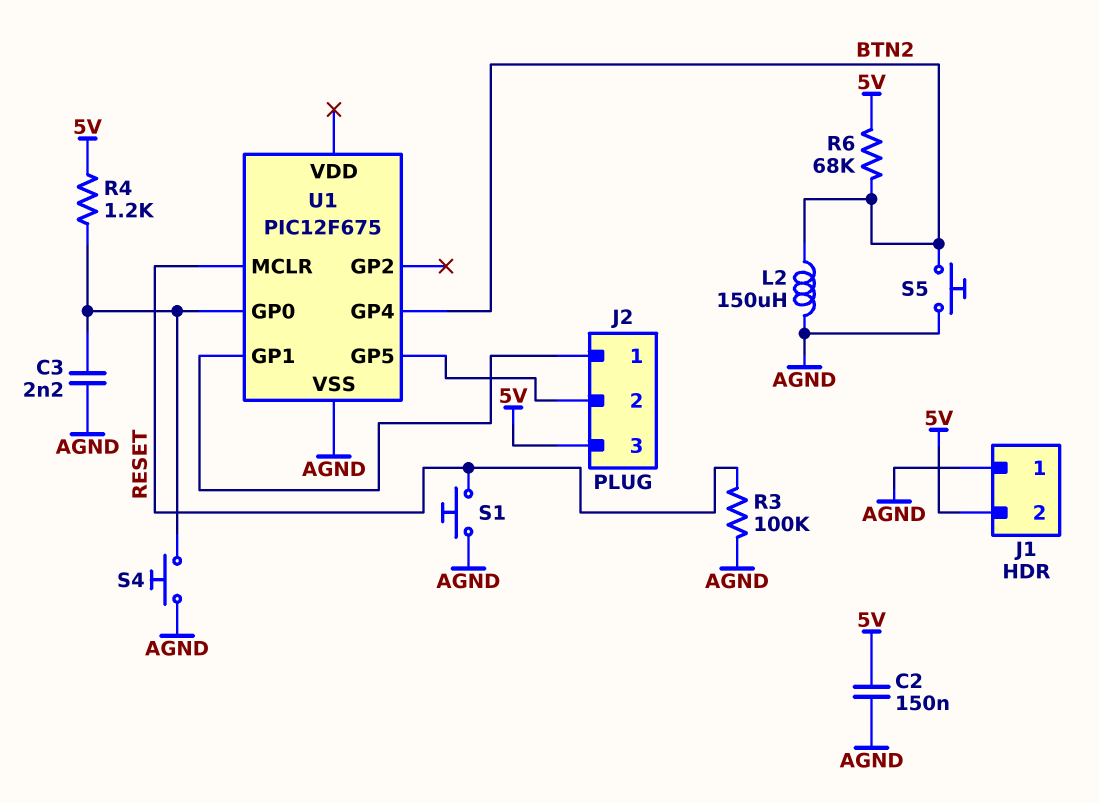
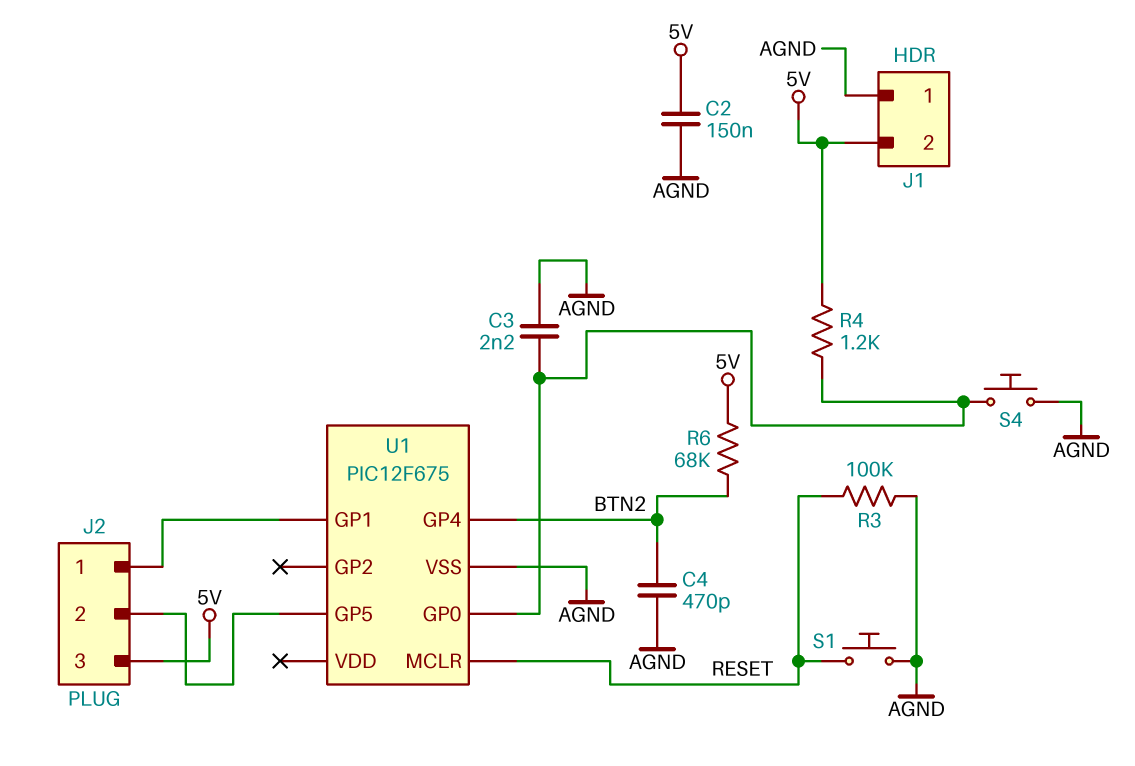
C4: none -> 470pF (AGND, BTN2)
L2: 150uH (AGND, BTN2) -> none
S5: button (AGND, BTN2) -> none

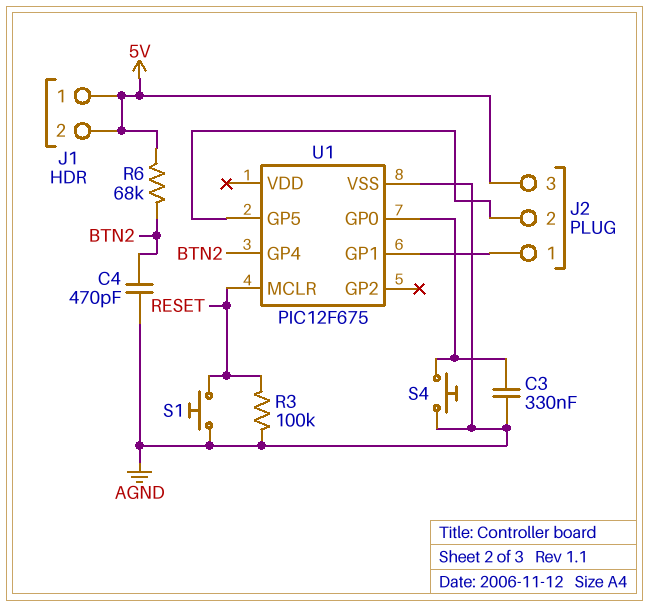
C2: 150nF (5V, AGND) -> none
C3: 2.2nF (AGND, U1/GP0) -> 330nF (AGND, U1/GP0)
J1 pin 1: AGND -> 5V
R4: 1.2k (5V, U1/GP0) -> none

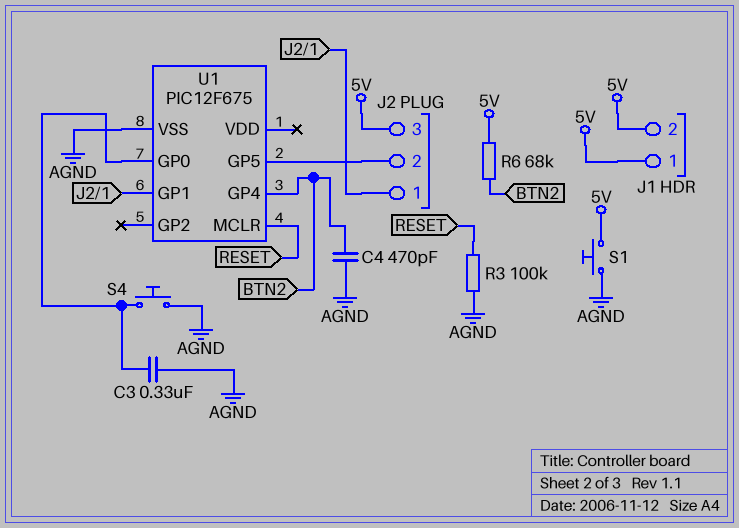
S1: button (AGND, RESET) -> button (5V, AGND)

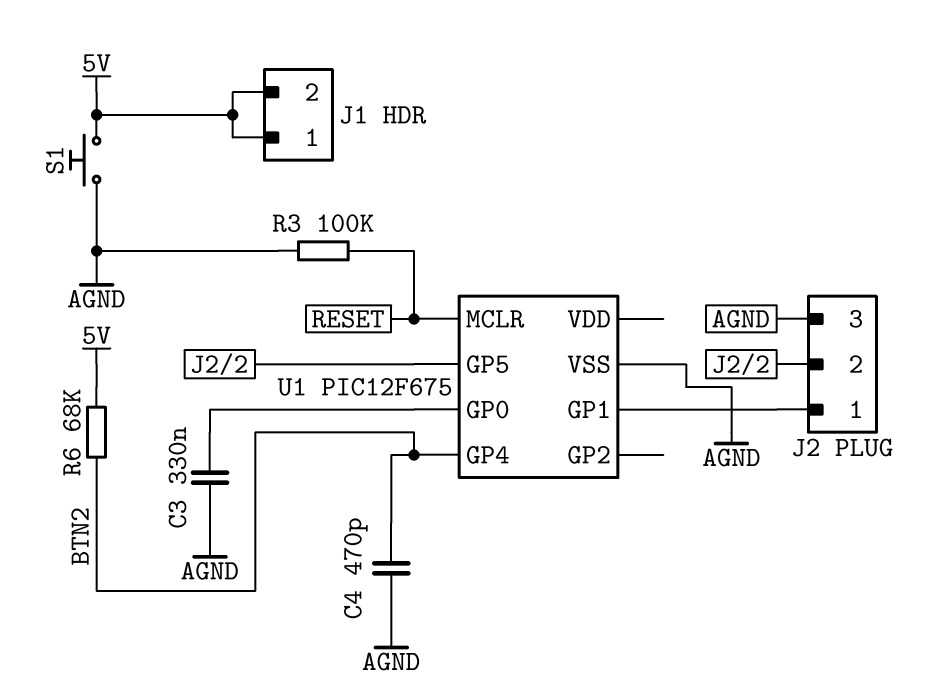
J2 pin 3: 5V -> AGND
S4: button (AGND, U1/GP0) -> none

